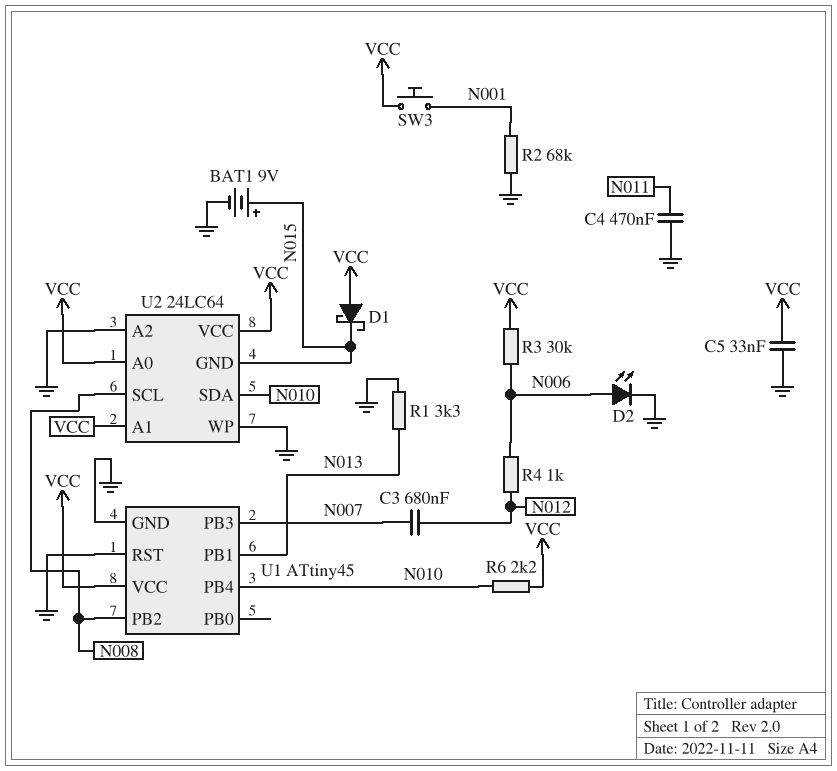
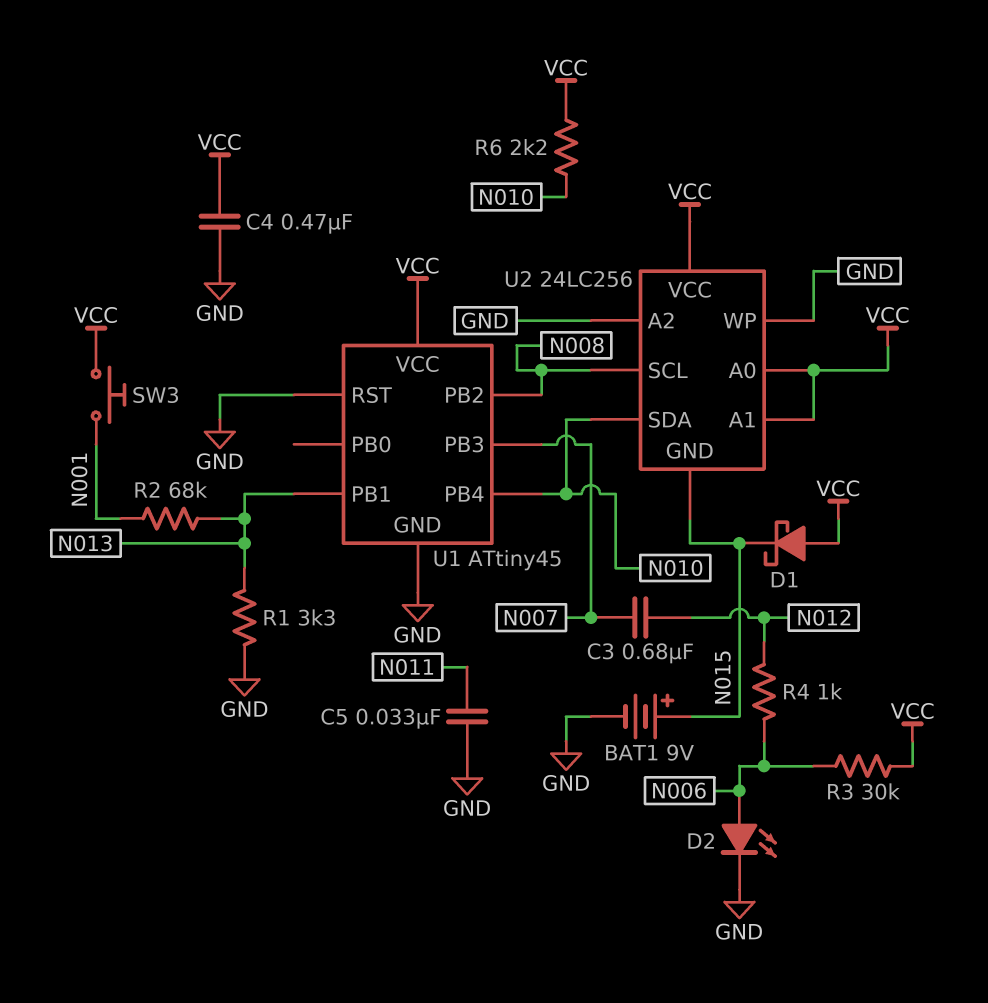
C4: 470nF (GND, N011) -> 470nF (GND, VCC)
C5: 33nF (GND, VCC) -> 33nF (GND, N011)
R2: 68k (GND, N001) -> 68k (N001, N013)
U2: 24LC64 -> 24LC256

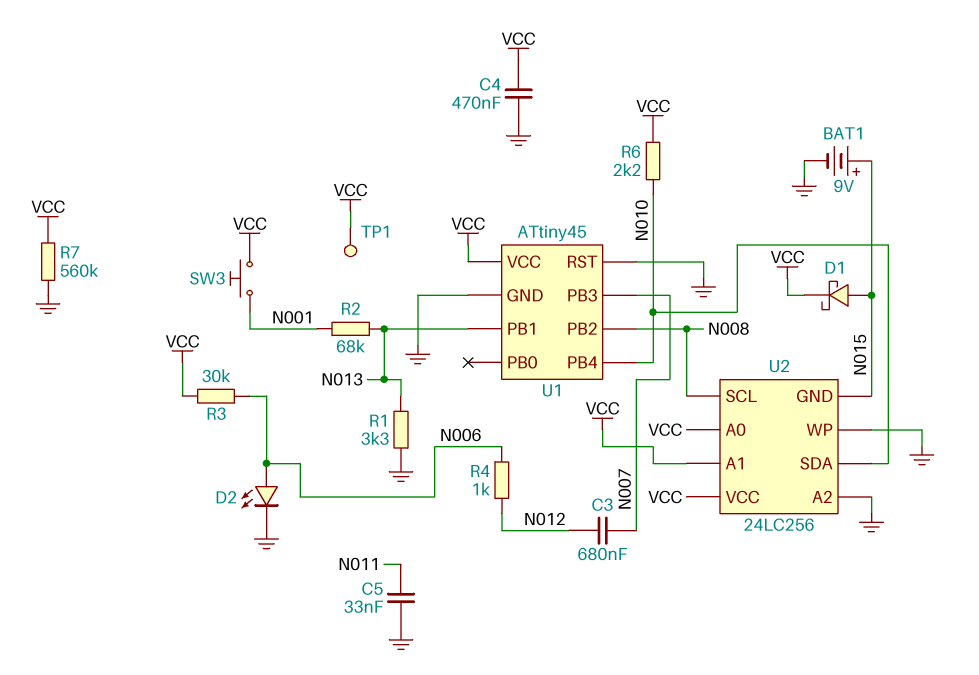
D1: schottky (A VCC, K N015) -> schottky (A N015, K VCC)
R7: none -> 560k (GND, VCC)
TP1: none -> test point (VCC)

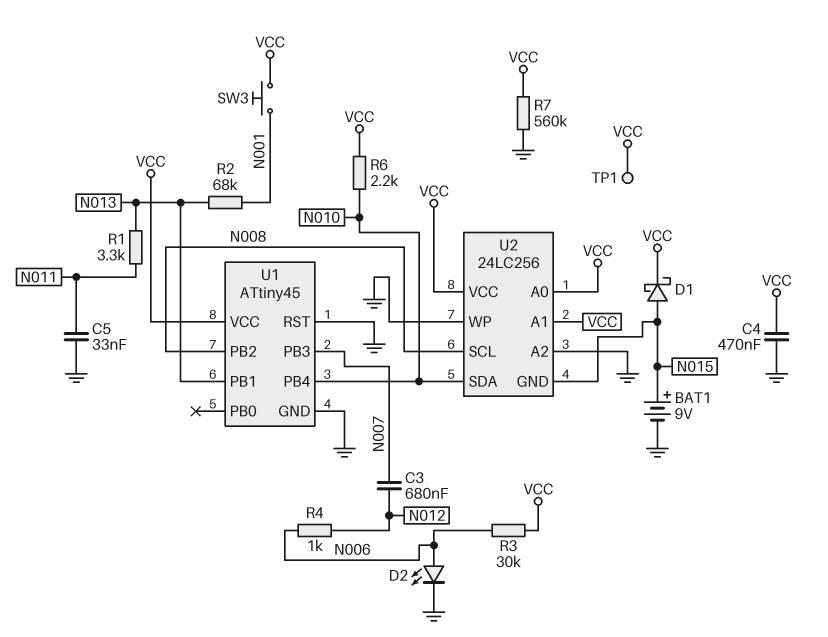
R1: 3.3k (GND, N013) -> 3.3k (N011, N013)

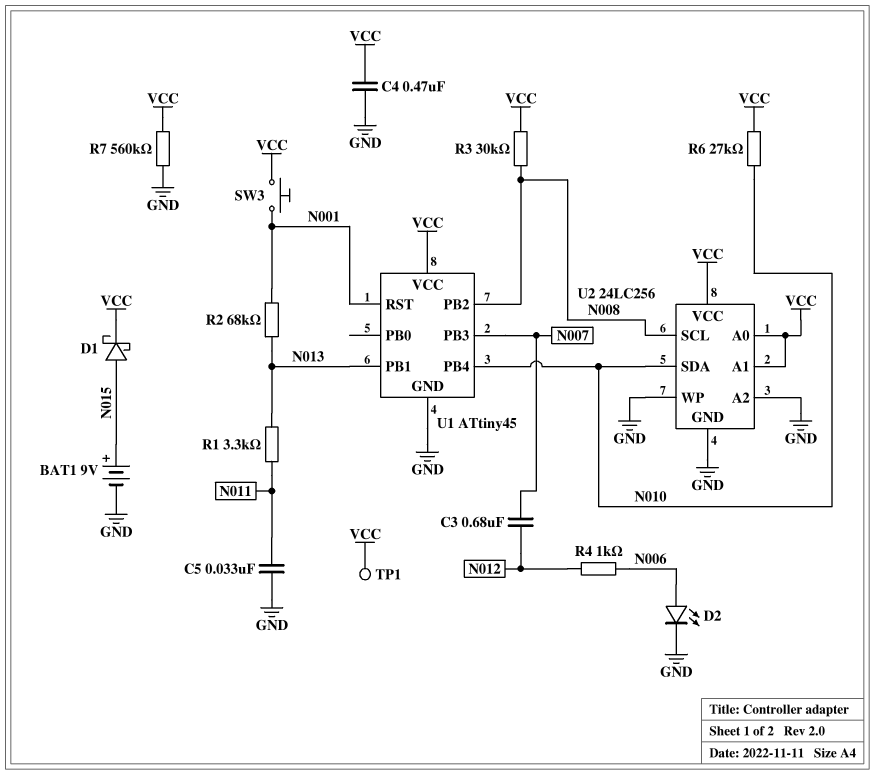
R3: 30k (N006, VCC) -> 30k (N008, VCC)
R6: 2.2k (N010, VCC) -> 27k (N010, VCC)
U1 pin RST: GND -> N001
U2 pin GND: N015 -> GND

